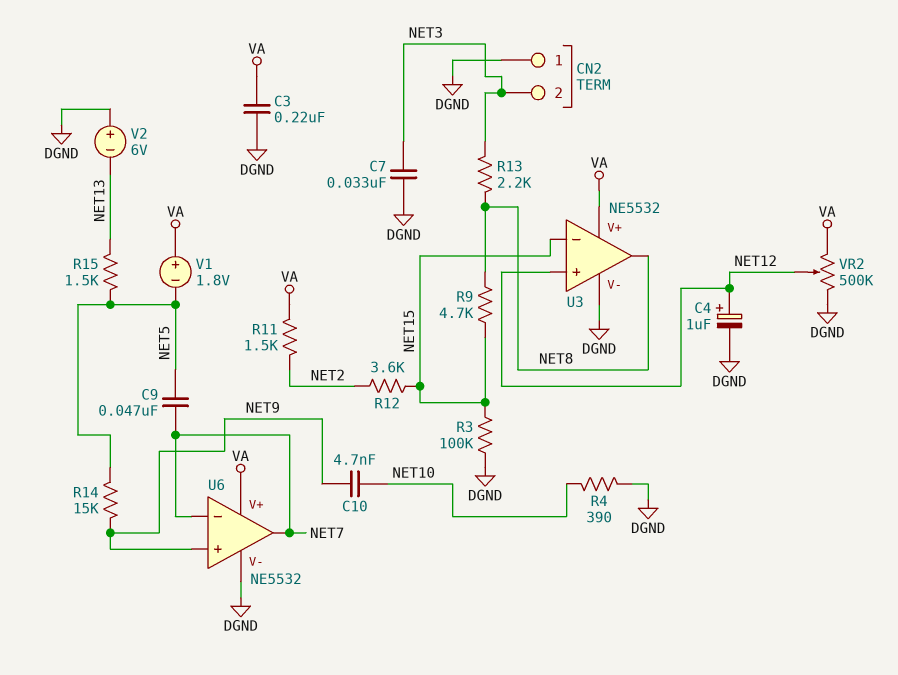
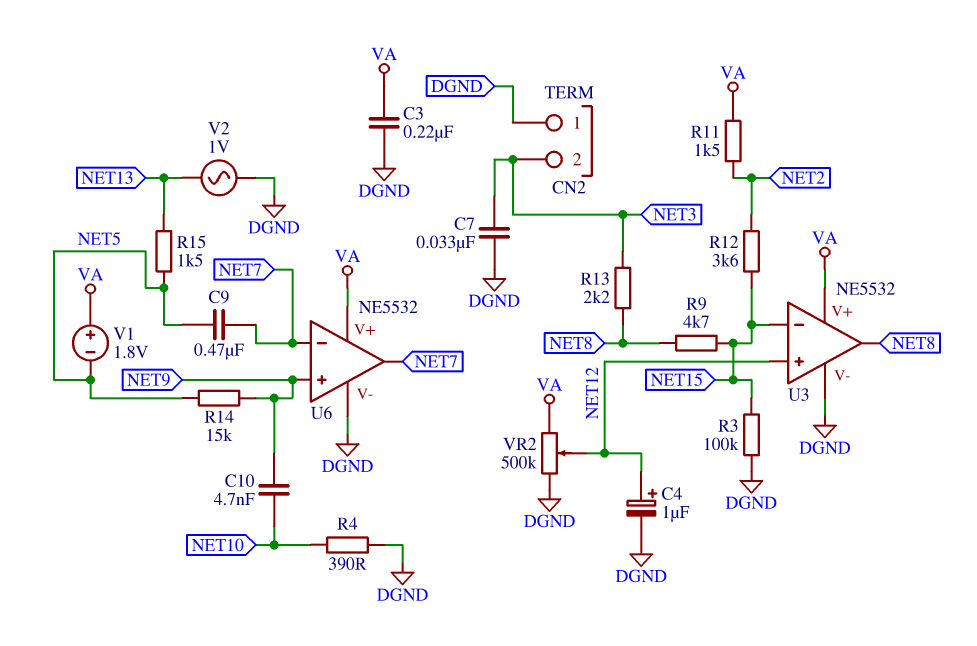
C9: 47nF (NET5, NET7) -> 470nF (NET5, NET7)
V2: 6V (plus DGND, minus NET13) -> AC 1V (DGND, NET13)

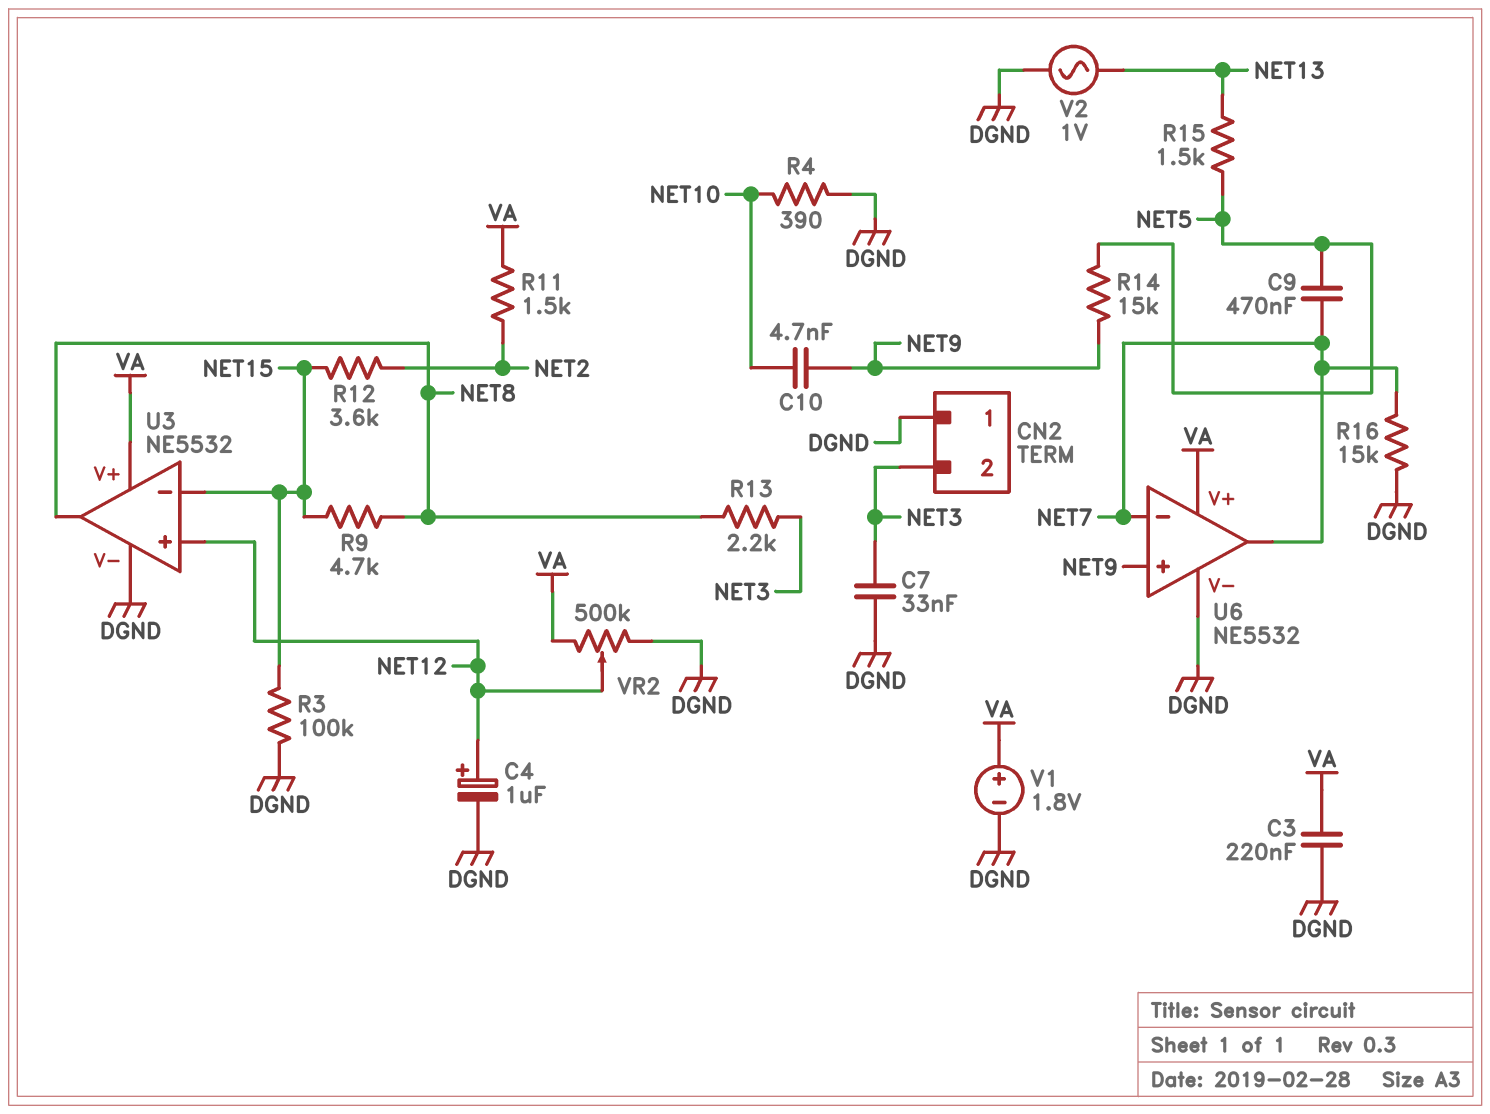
R16: none -> 15k (DGND, NET7)
V1: 1.8V (plus VA, minus NET5) -> 1.8V (plus VA, minus DGND)

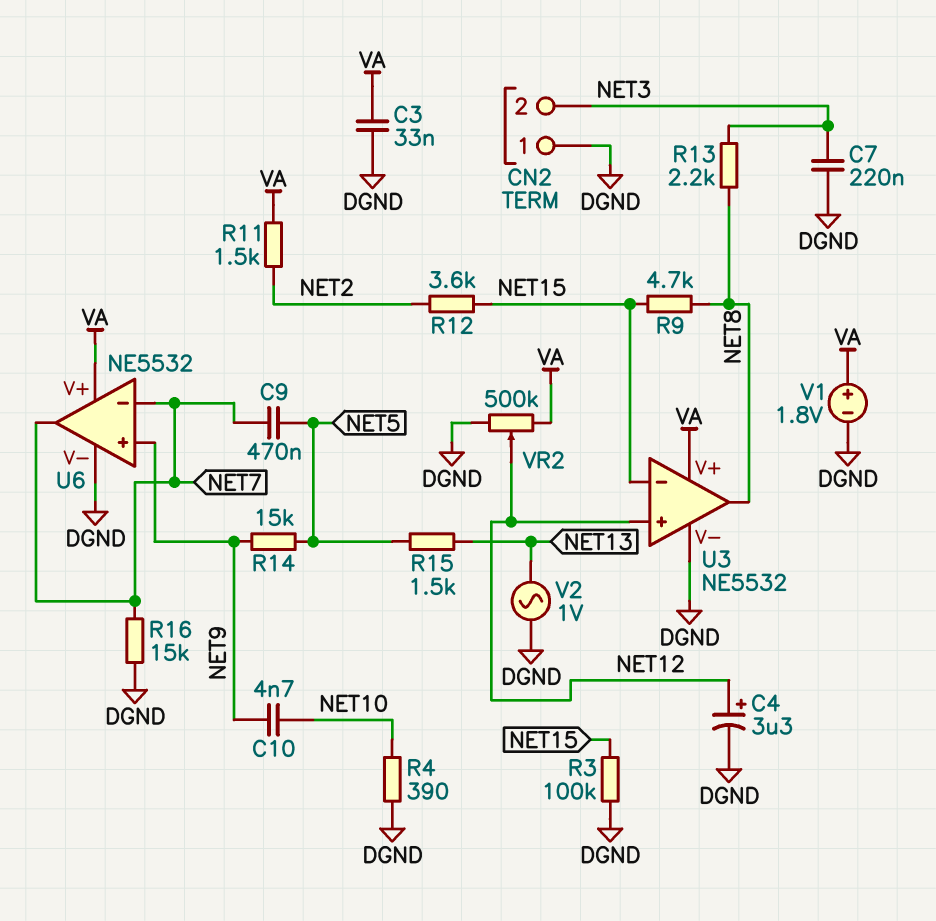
C3: 220nF (DGND, VA) -> 33nF (DGND, VA)
C4: 1uF (plus NET12, minus DGND) -> 3.3uF (plus NET12, minus DGND)
C7: 33nF (DGND, NET3) -> 220nF (DGND, NET3)

